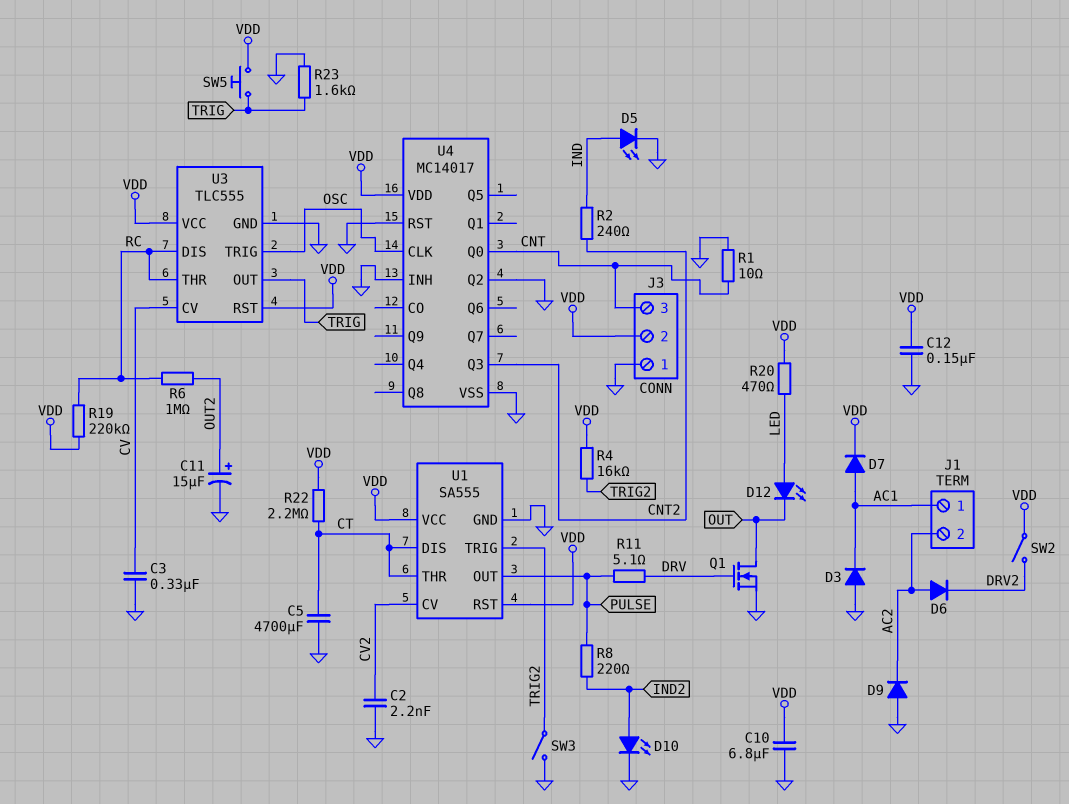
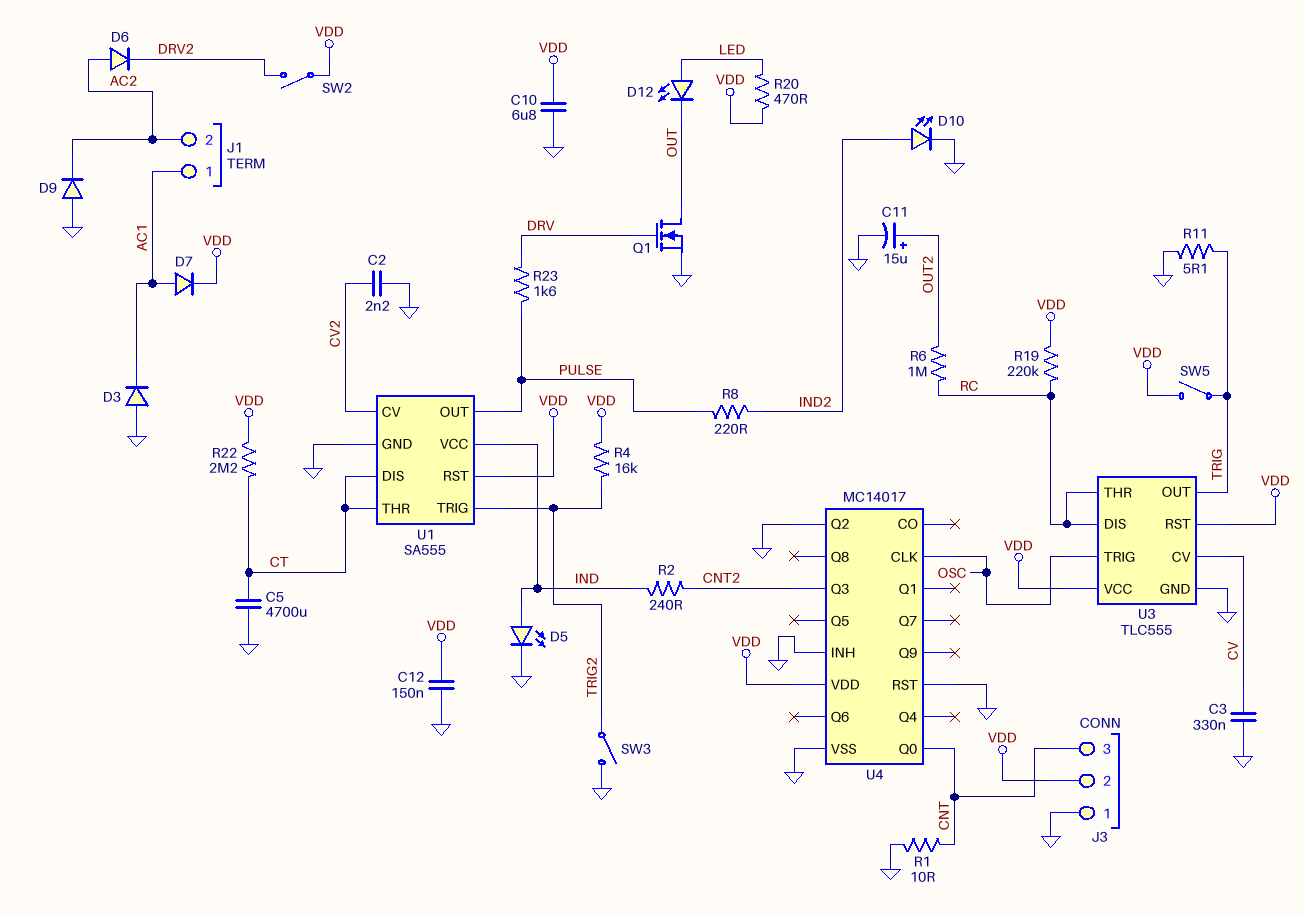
R11: 5.1 (DRV, PULSE) -> 5.1 (GND, TRIG)
R23: 1.6k (GND, TRIG) -> 1.6k (DRV, PULSE)
SW5: button (TRIG, VDD) -> switch (TRIG, VDD)
U1 pin VCC: VDD -> IND

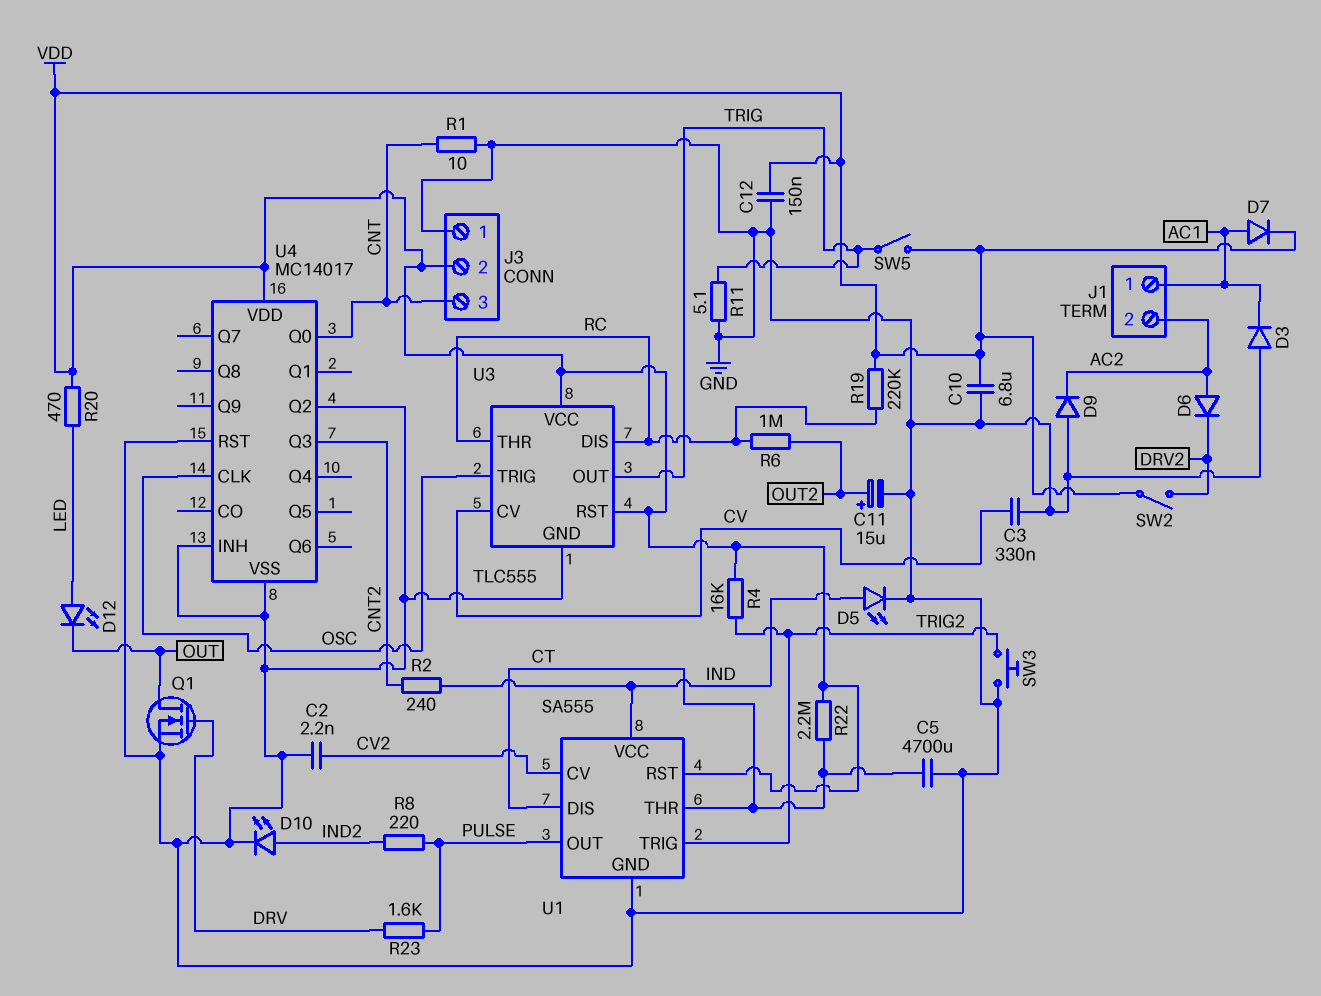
SW3: switch (GND, TRIG2) -> button (GND, TRIG2)

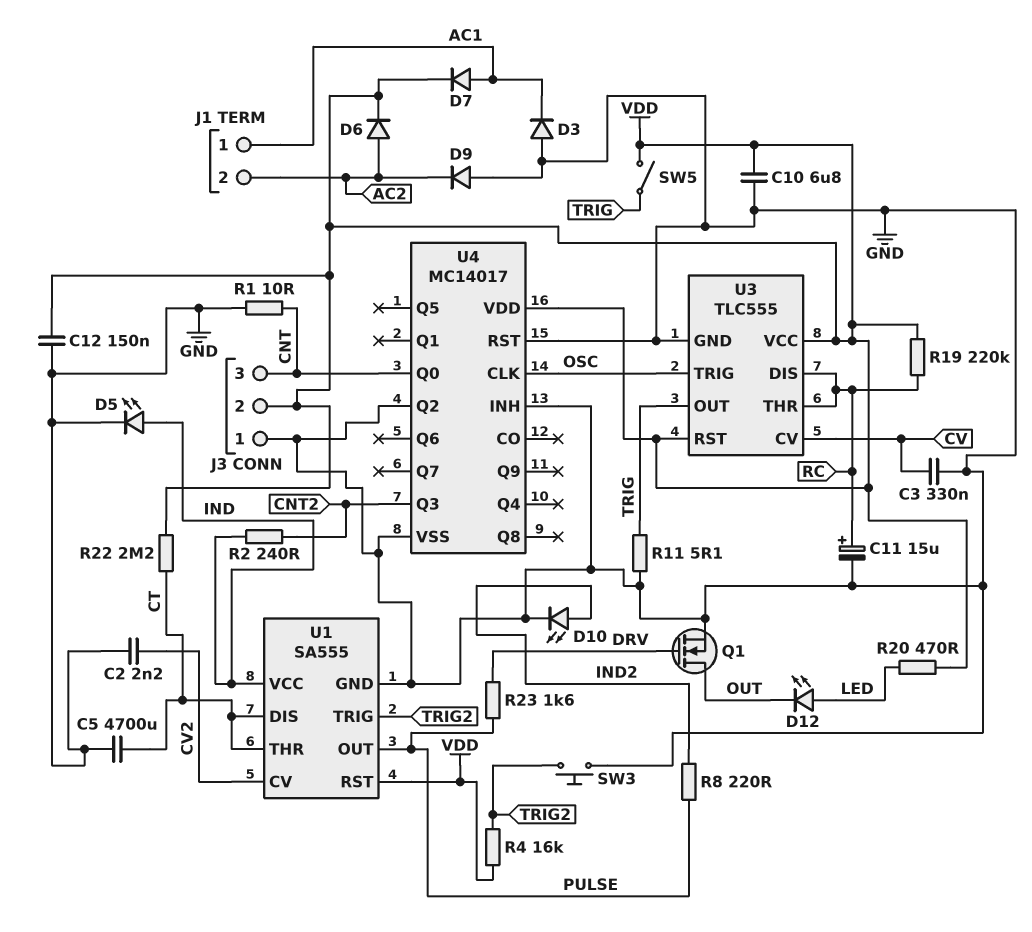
C11: 15uF (plus OUT2, minus GND) -> 15uF (plus RC, minus GND)
D6: diode (A AC2, K DRV2) -> diode (A AC2, K VDD)
R6: 1M (OUT2, RC) -> none
SW2: switch (DRV2, VDD) -> none

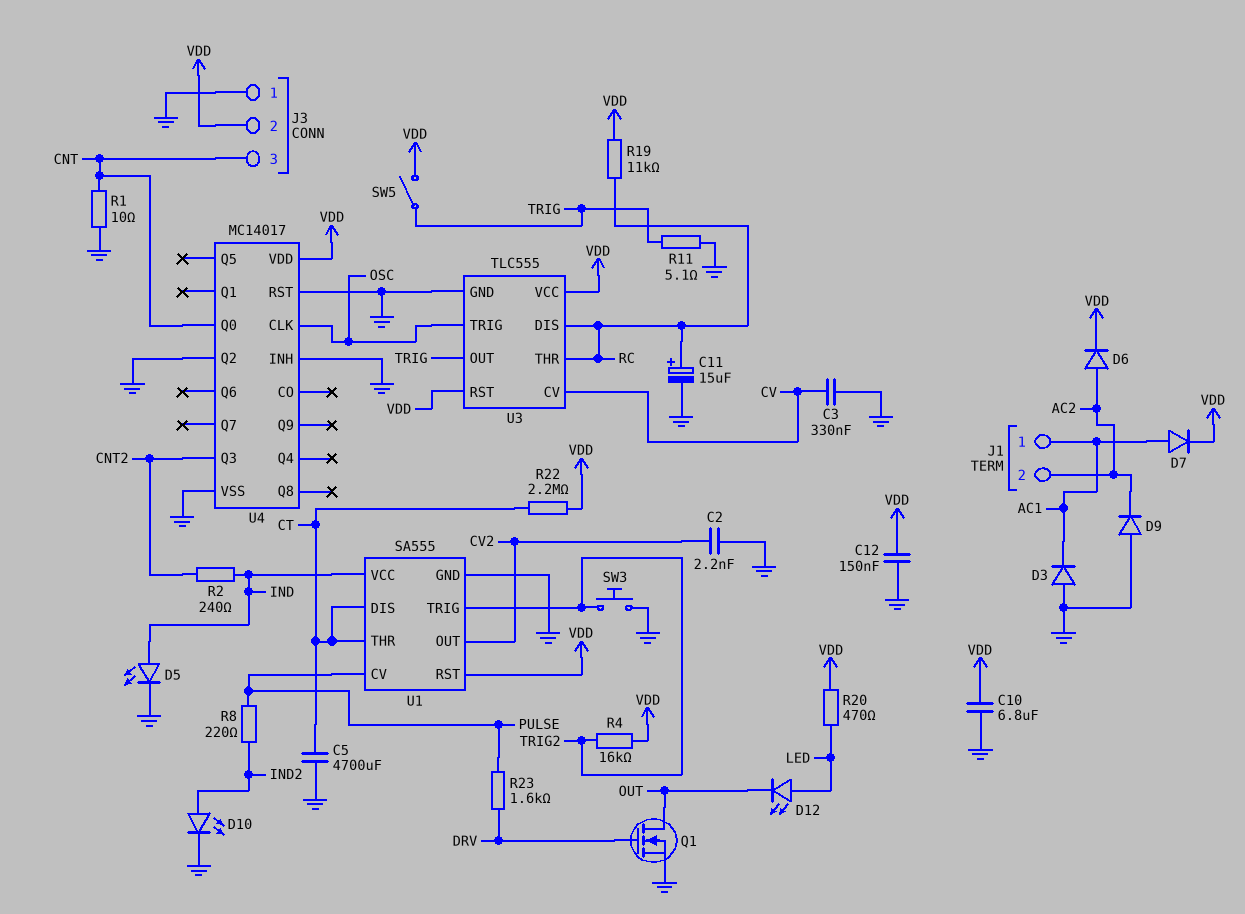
R19: 220k (RC, VDD) -> 11k (RC, VDD)
U1 pin CV: CV2 -> PULSE
U1 pin OUT: PULSE -> CV2

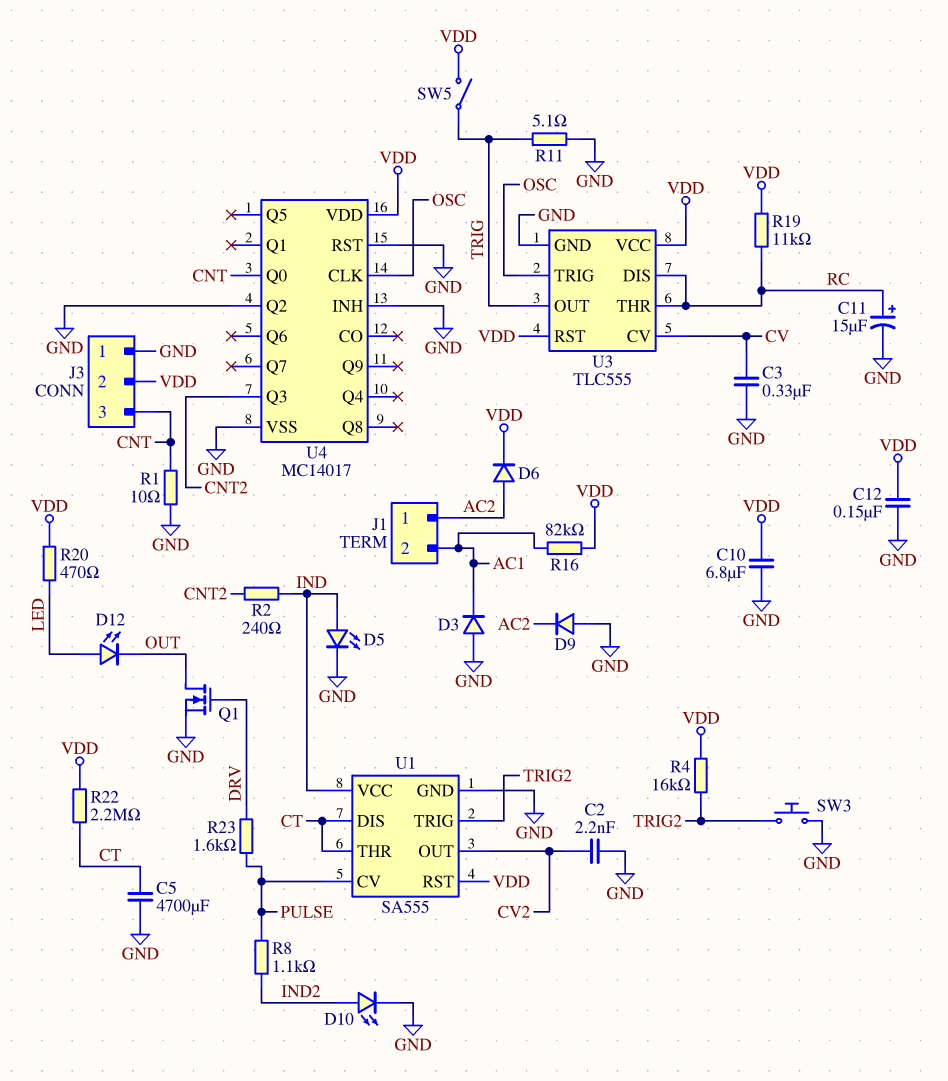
D7: diode (A AC1, K VDD) -> none
J1 pin 1: AC1 -> AC2
J1 pin 2: AC2 -> AC1
R8: 220 (IND2, PULSE) -> 1.1k (IND2, PULSE)
R16: none -> 82k (AC1, VDD)

